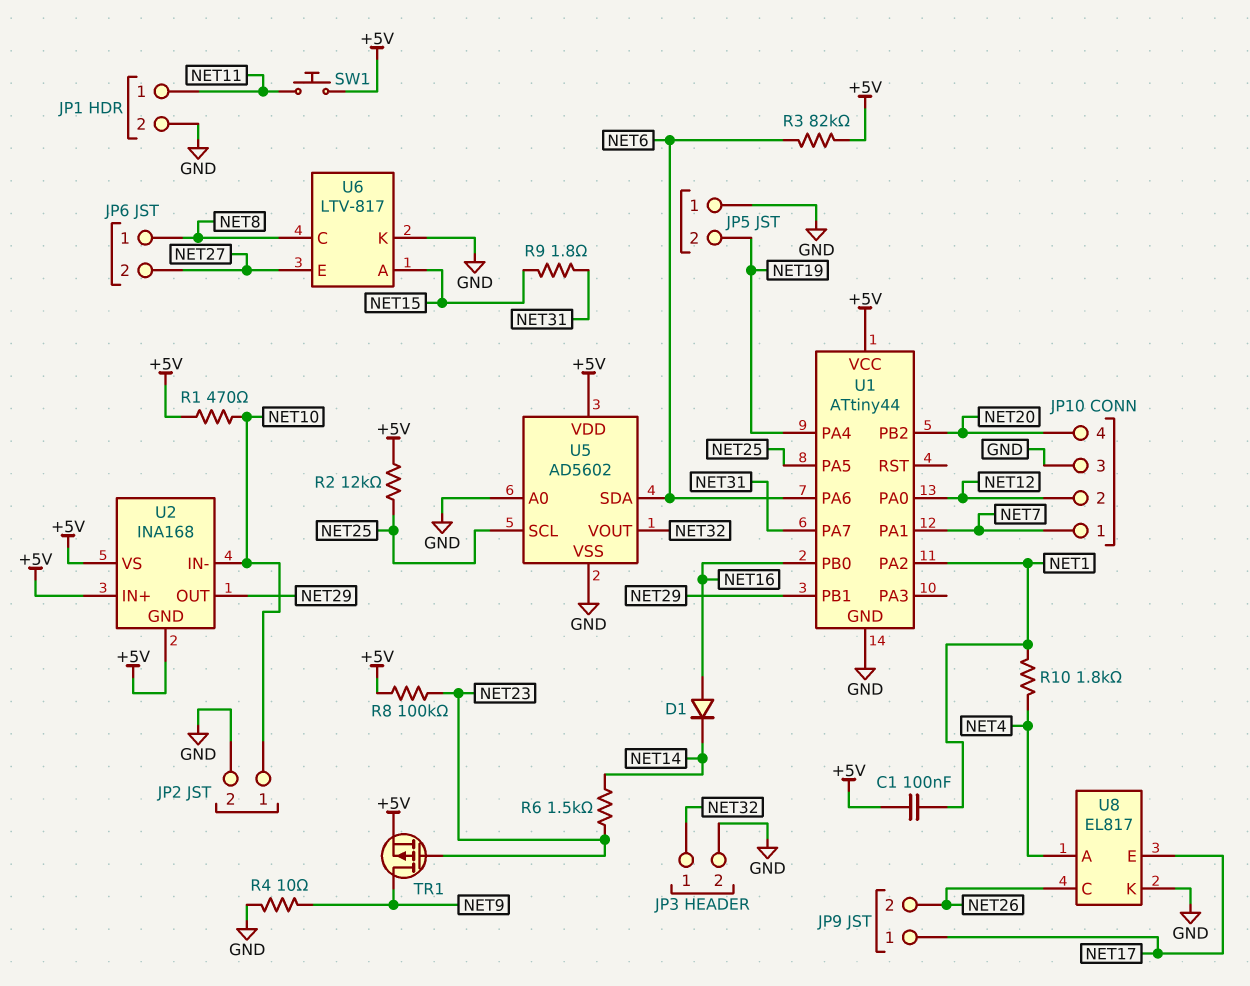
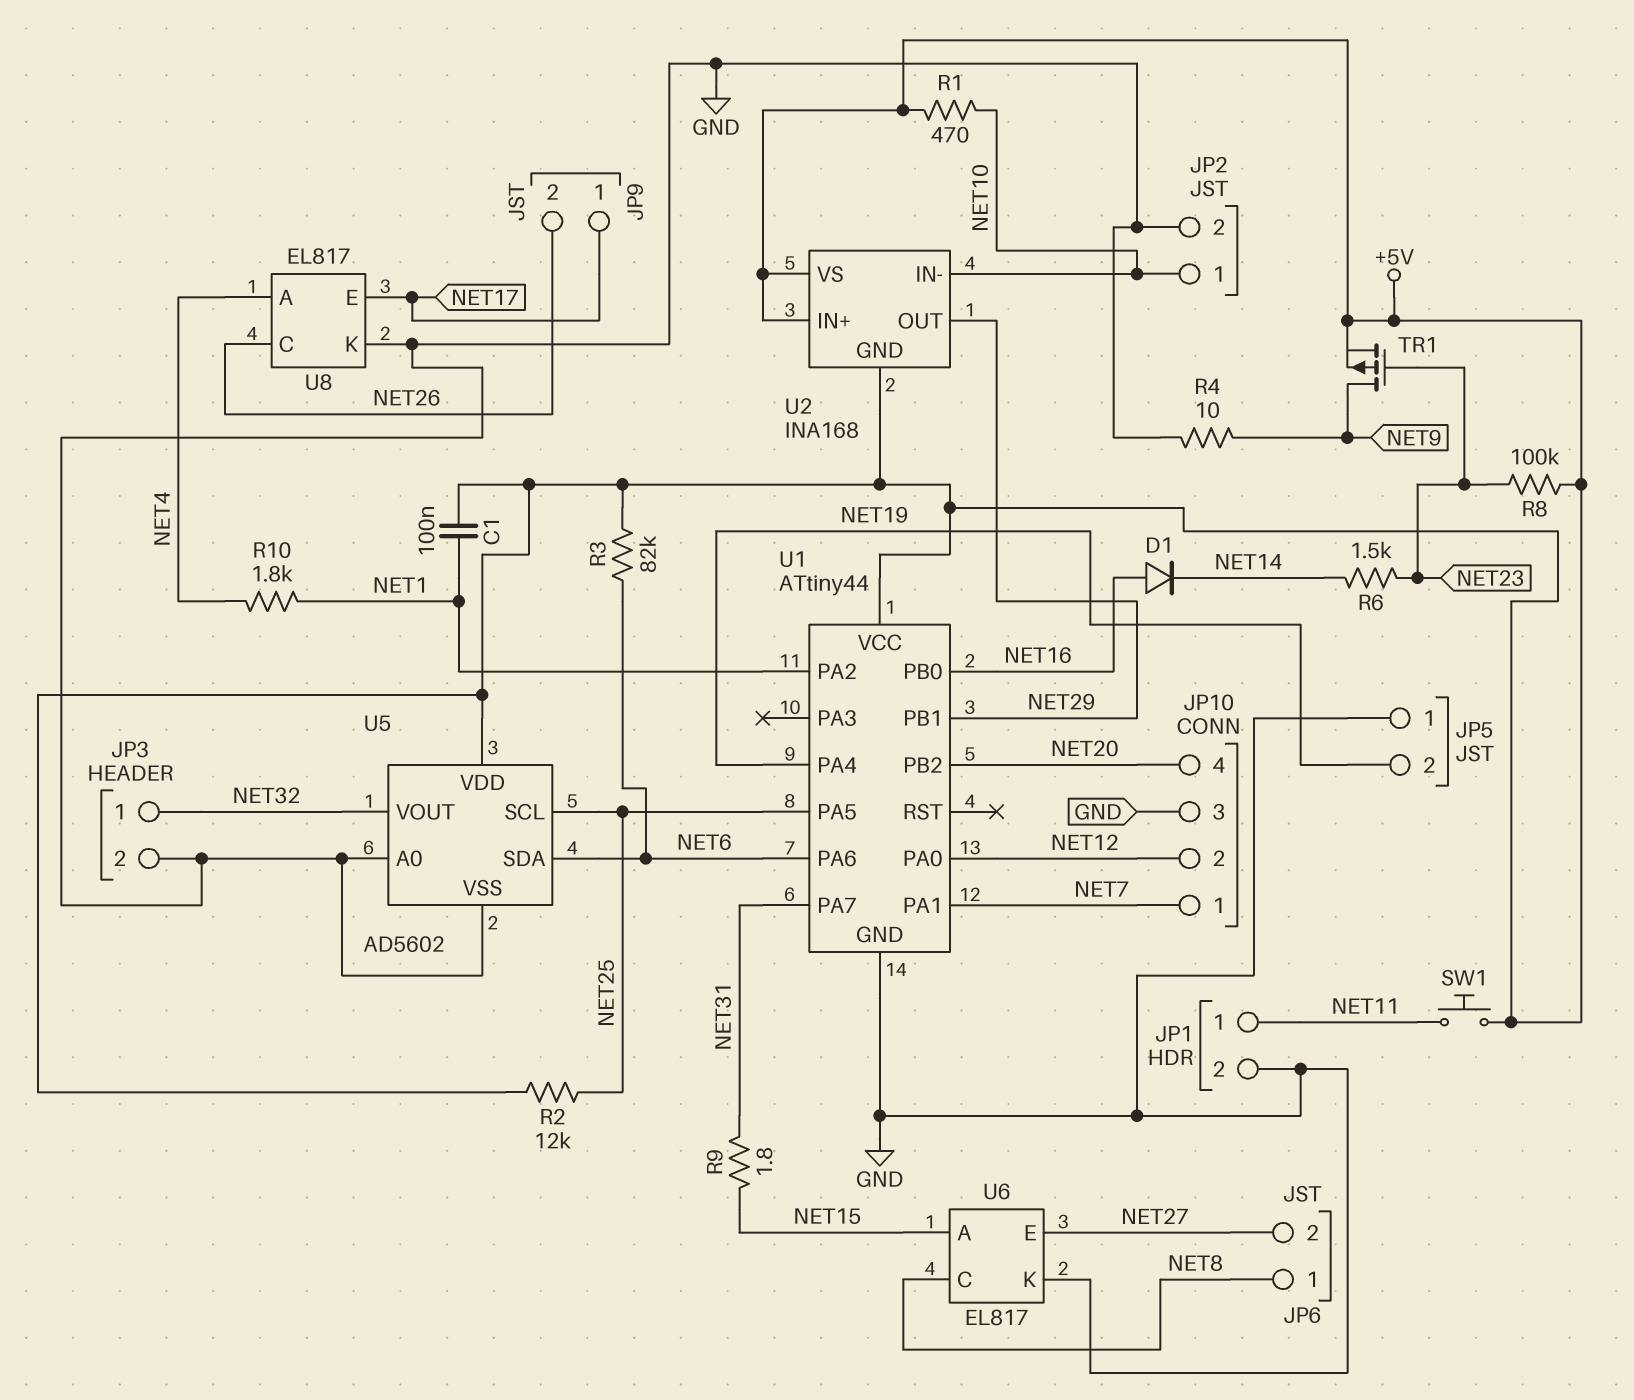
U6: LTV-817 -> EL817

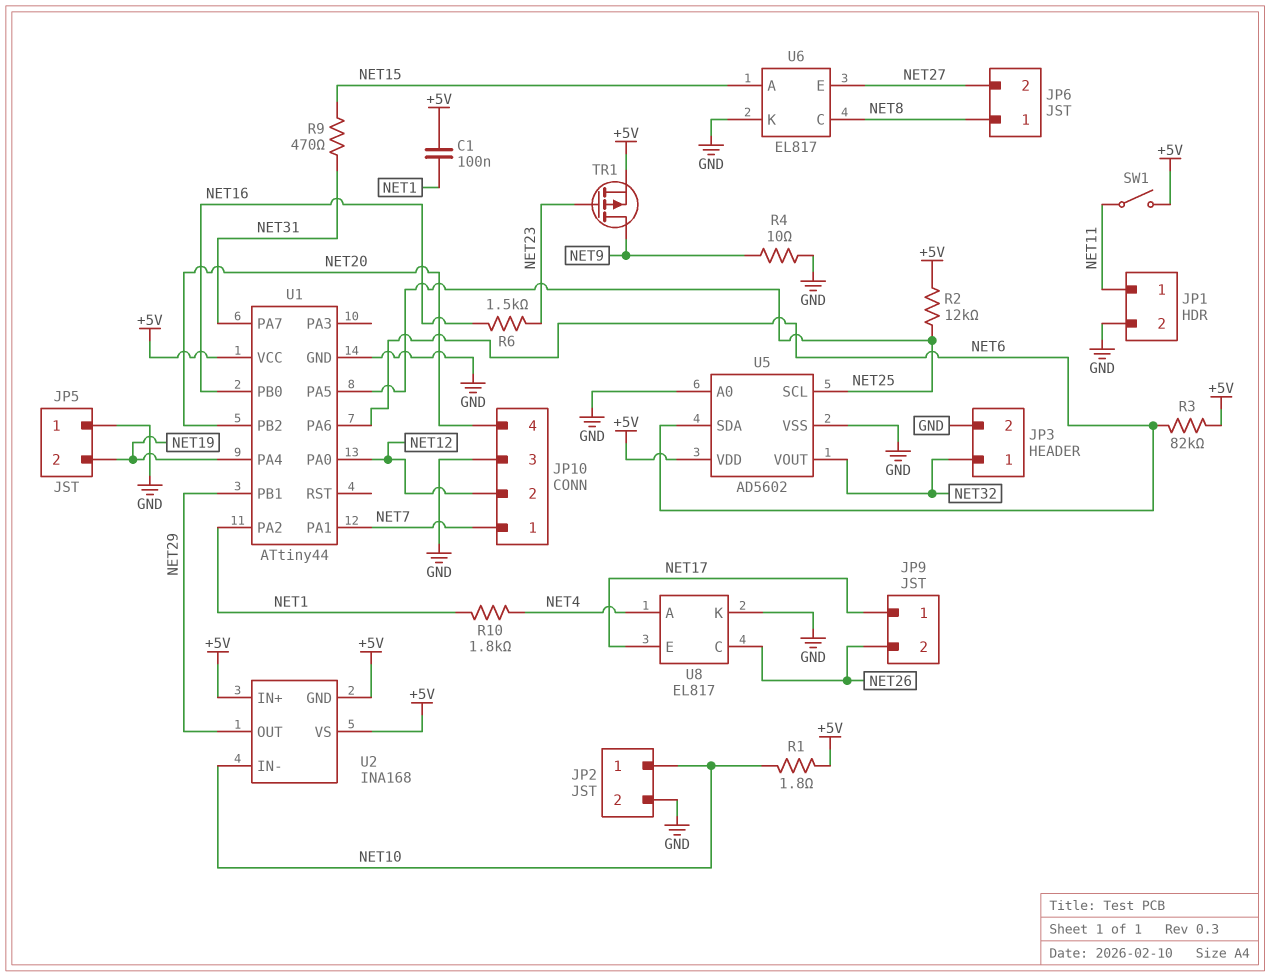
D1: diode (A NET16, K NET14) -> none
R1: 470 (+5V, NET10) -> 1.8 (+5V, NET10)
R6: 1.5k (NET14, NET23) -> 1.5k (NET16, NET23)
R8: 100k (+5V, NET23) -> none
R9: 1.8 (NET15, NET31) -> 470 (NET15, NET31)
SW1: button (+5V, NET11) -> switch (+5V, NET11)

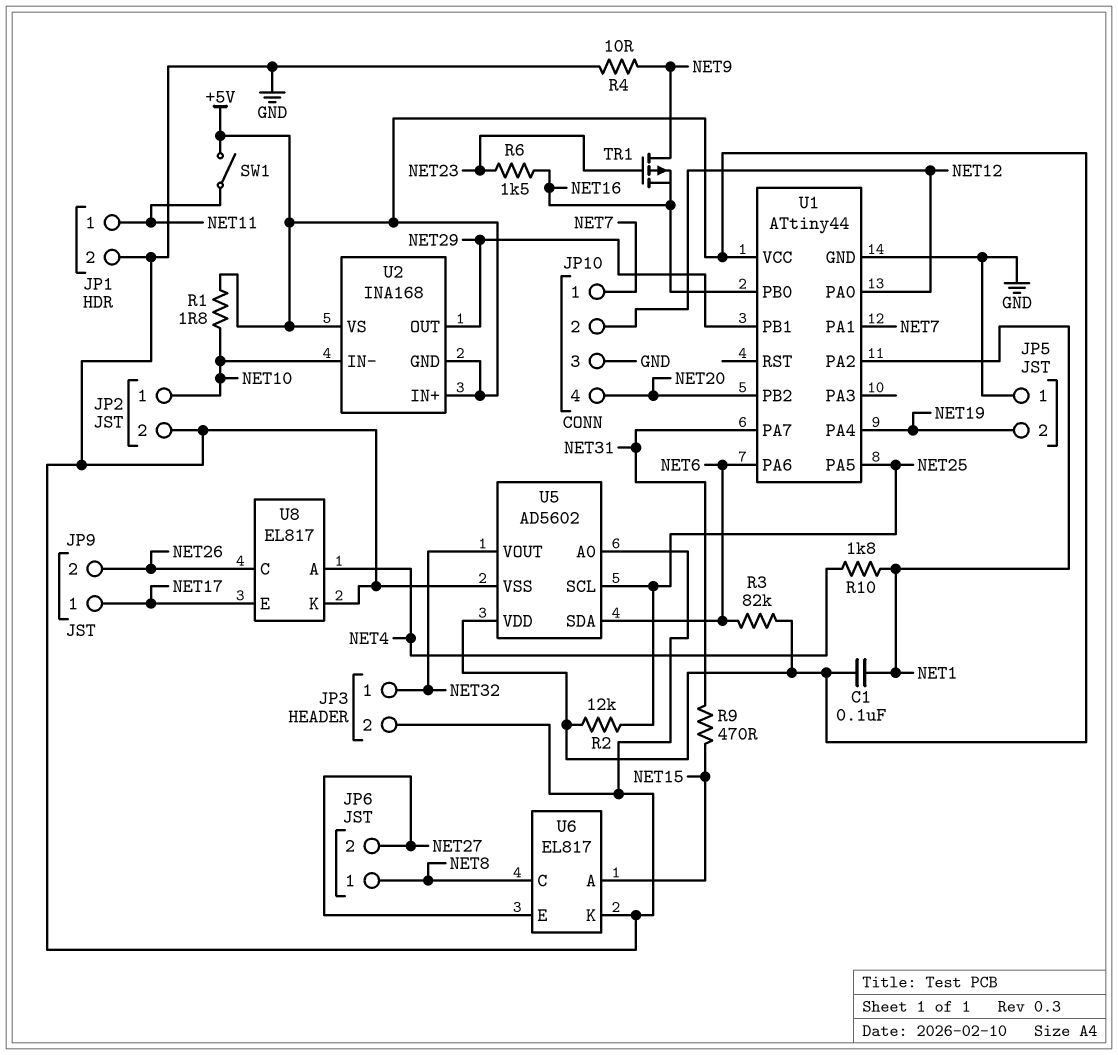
TR1: PMOS (G NET23, D NET9, S +5V) -> PMOS (G NET23, D NET9, S NET16)

